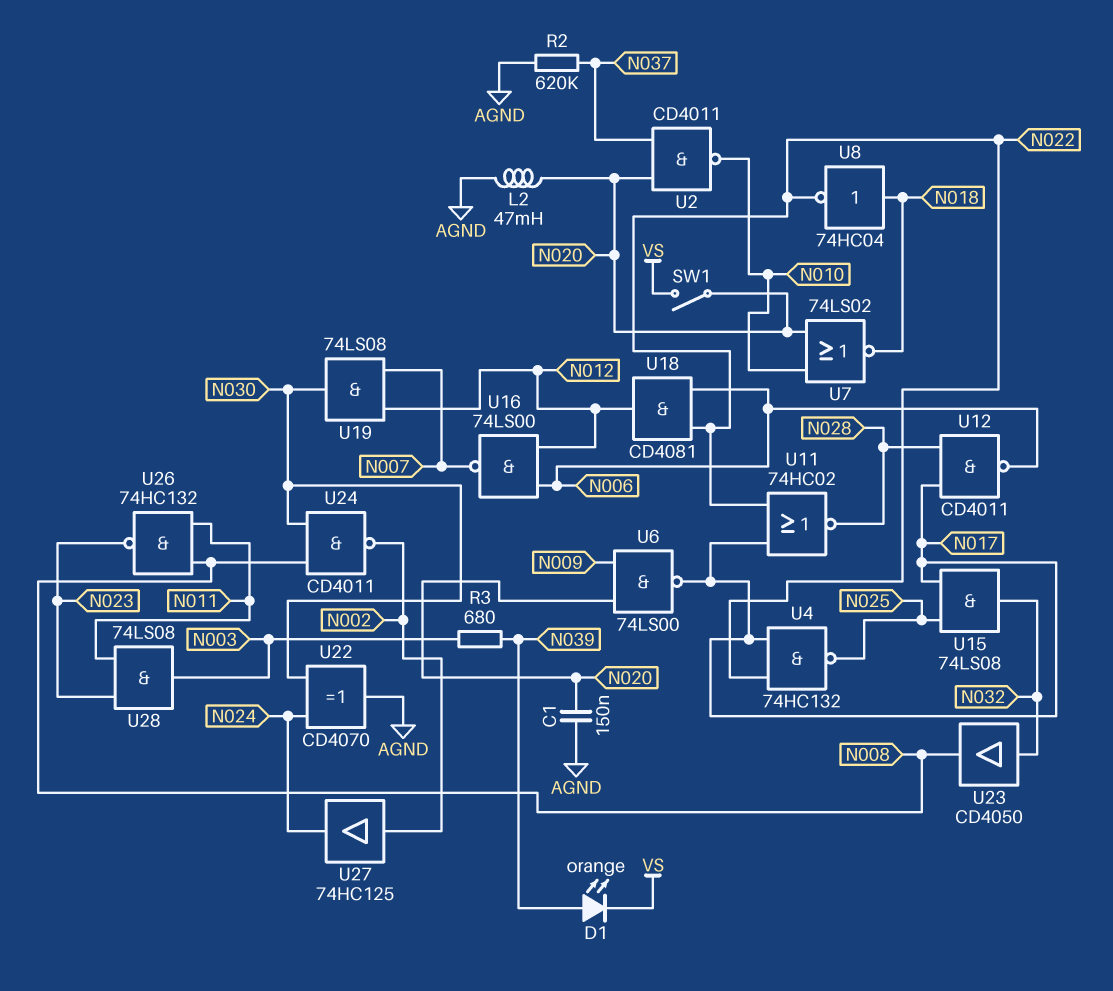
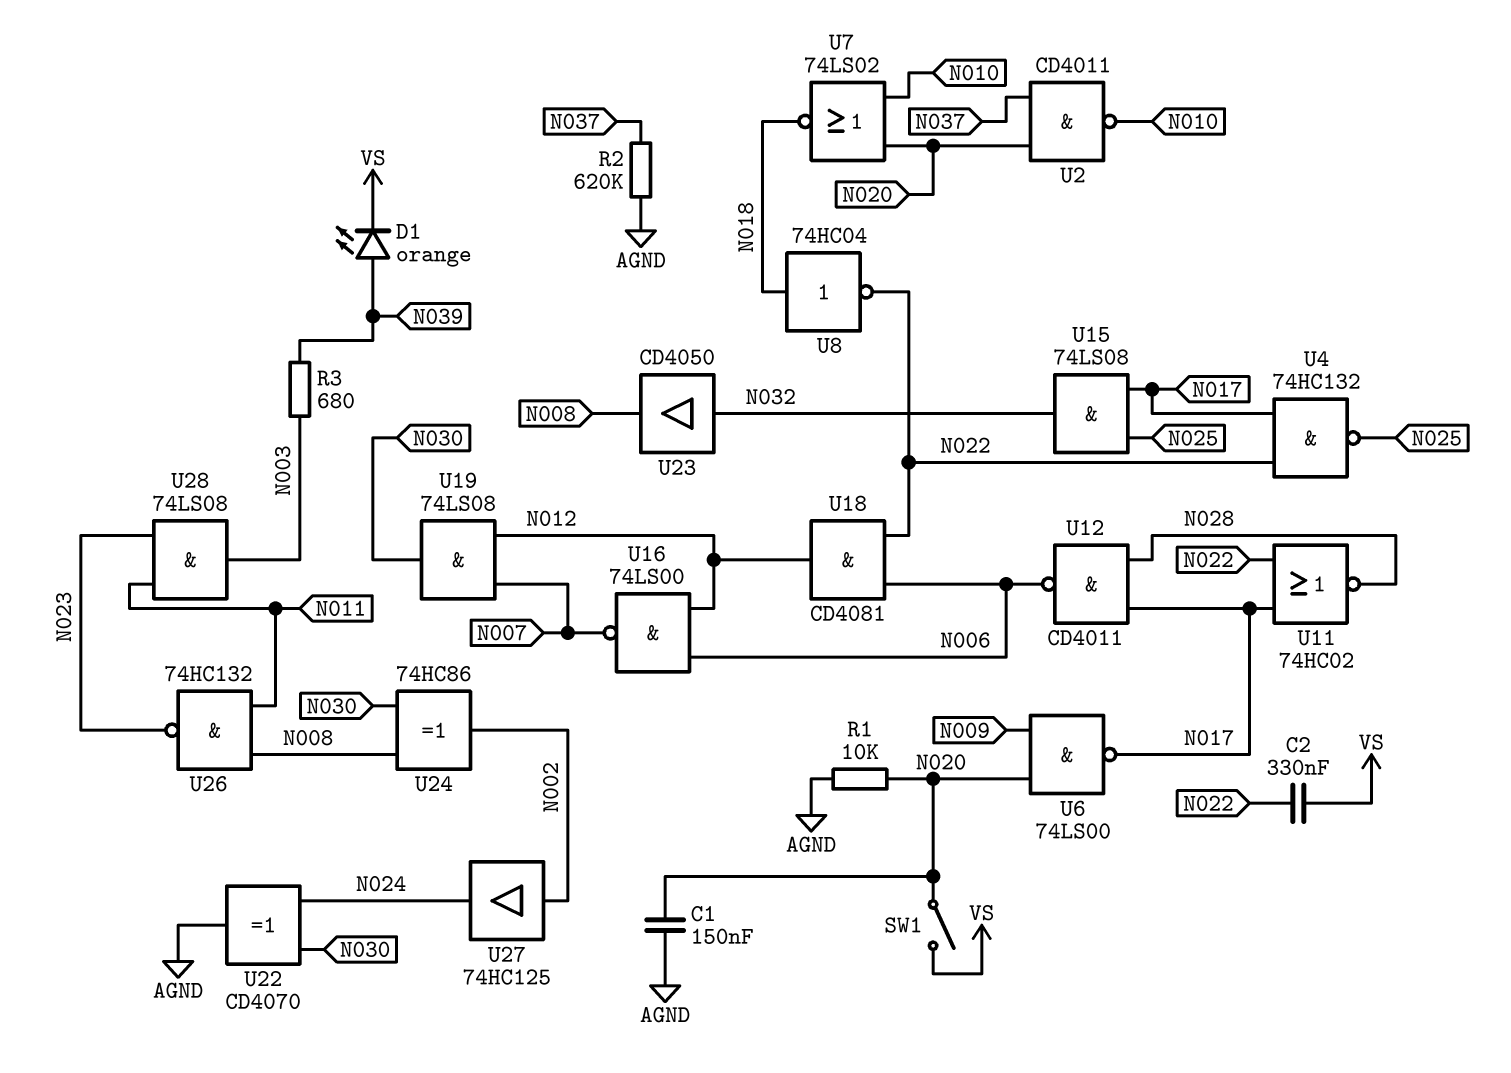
C2: none -> 330nF (N022, VS)
L2: 47mH (AGND, N020) -> none
R1: none -> 10k (AGND, N020)
U24: NAND CD4011 (in N008, in N030, out N002) -> XOR 74HC86 (in N008, in N030, out N002)

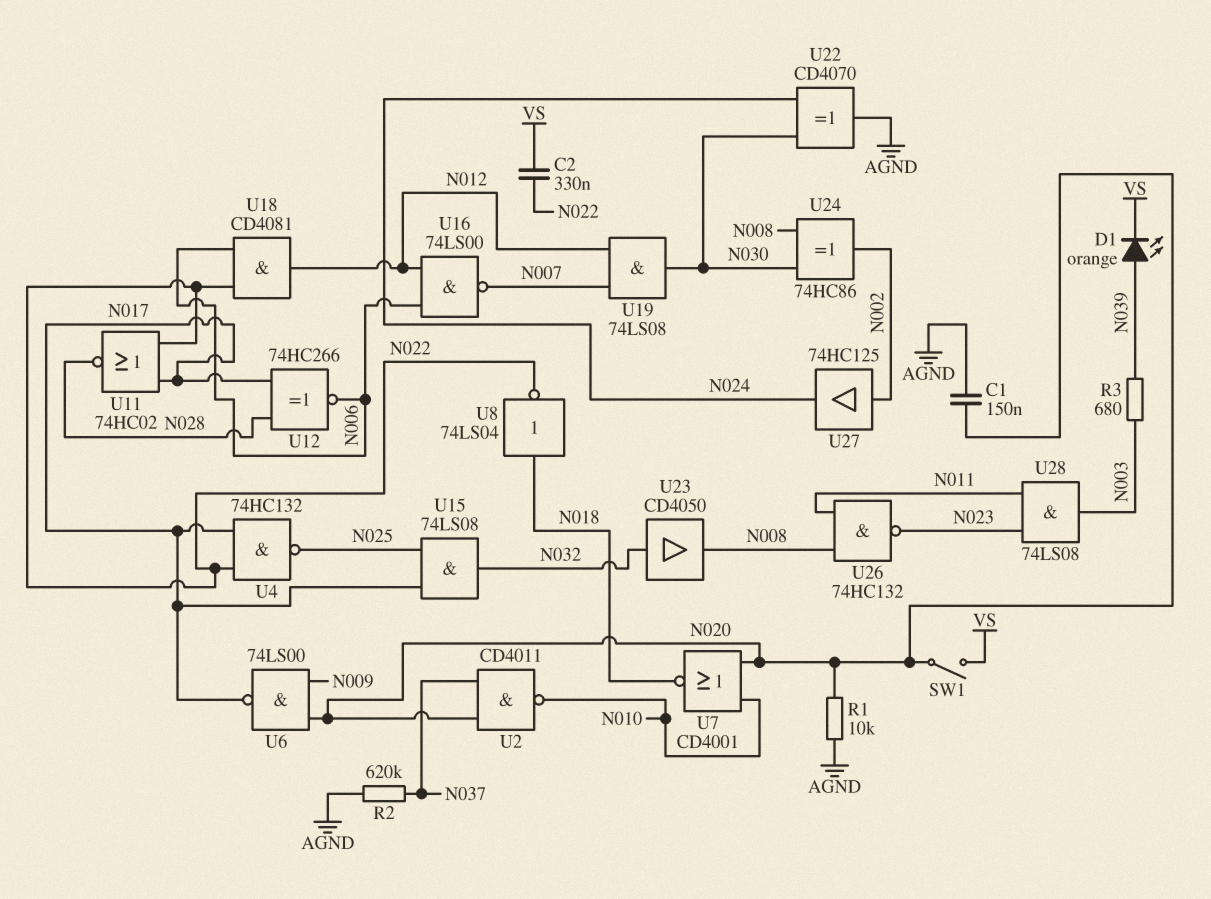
U7: NOR 74LS02 (in N010, in N020, out N018) -> NOR CD4001 (in N010, in N020, out N018)
U8: NOT 74HC04 (in N018, out N022) -> NOT 74LS04 (in N018, out N022)
U12: NAND CD4011 (in N017, in N028, out N006) -> XNOR 74HC266 (in N017, in N028, out N006)

